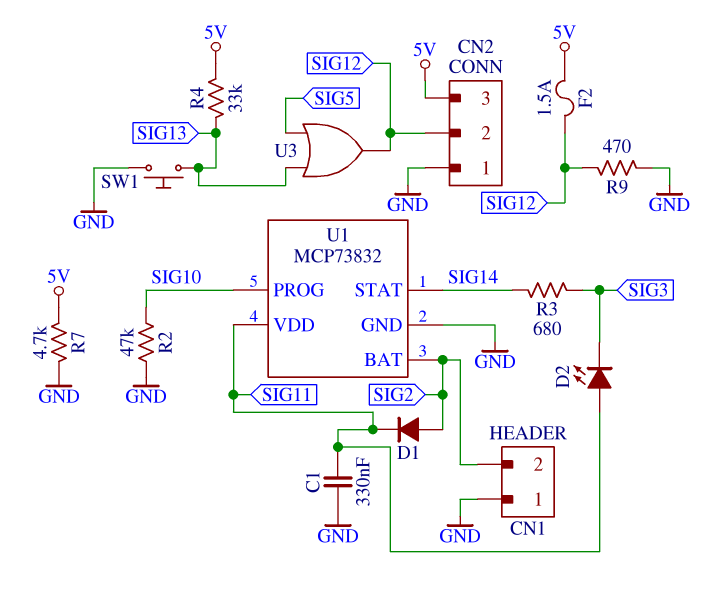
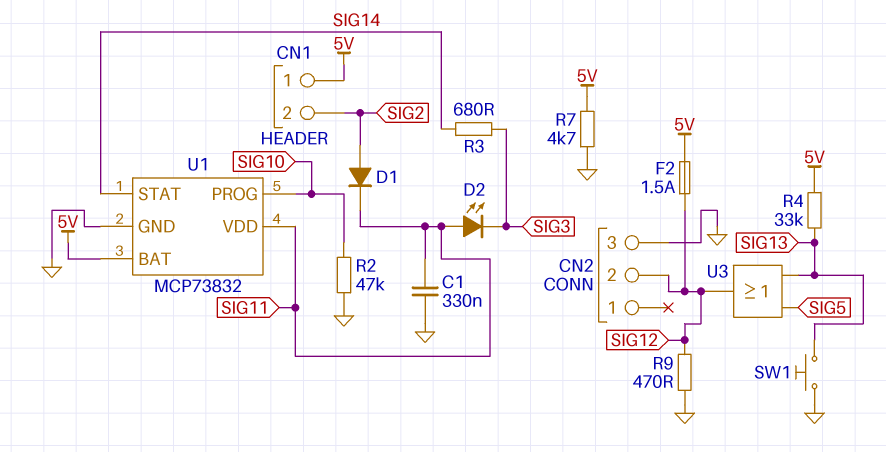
CN1 pin 1: GND -> 5V
CN2 pin 1: GND -> none
CN2 pin 3: 5V -> GND
U1 pin BAT: SIG2 -> 5V

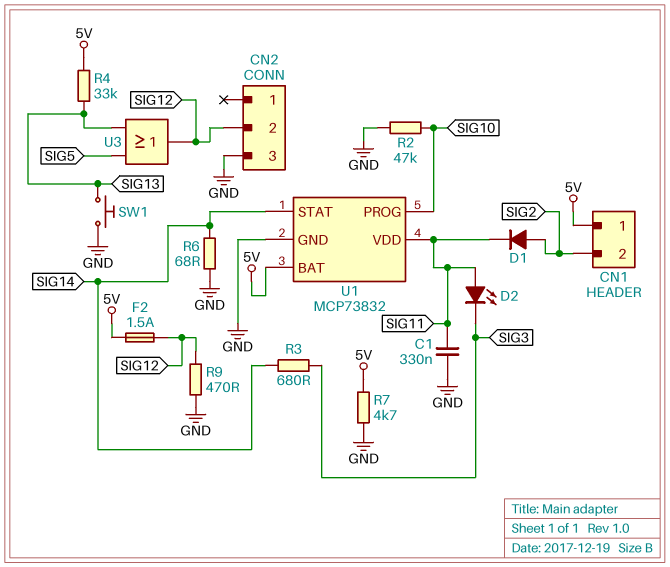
R6: none -> 68 (GND, SIG14)

